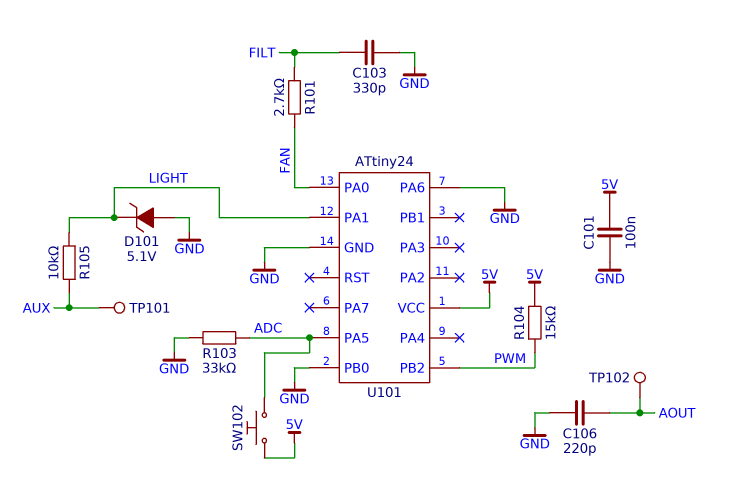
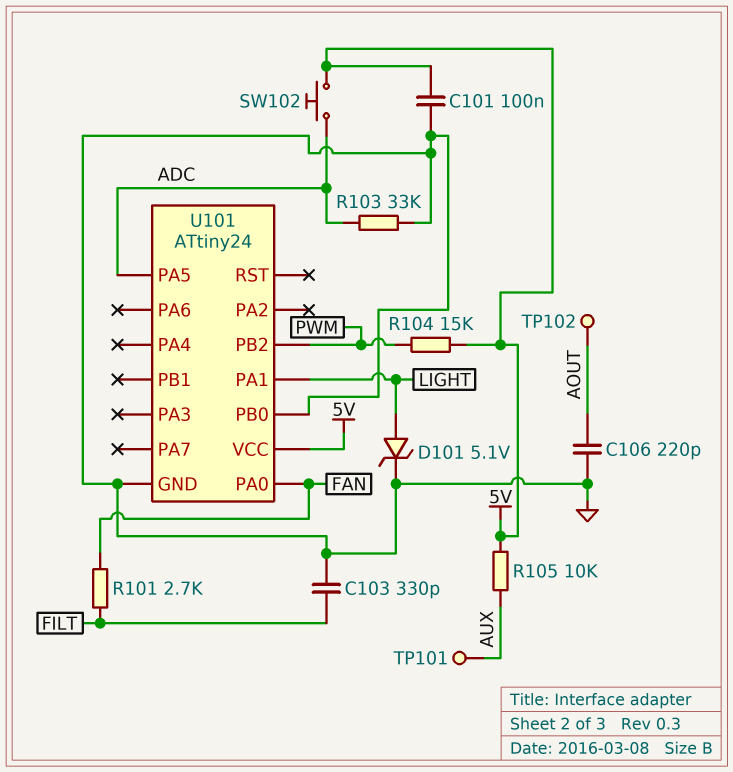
D101: zener 5.1V (A GND, K LIGHT) -> zener 5.1V (A LIGHT, K GND)
R105: 10k (AUX, LIGHT) -> 10k (5V, AUX)
U101 pin PA6: GND -> none

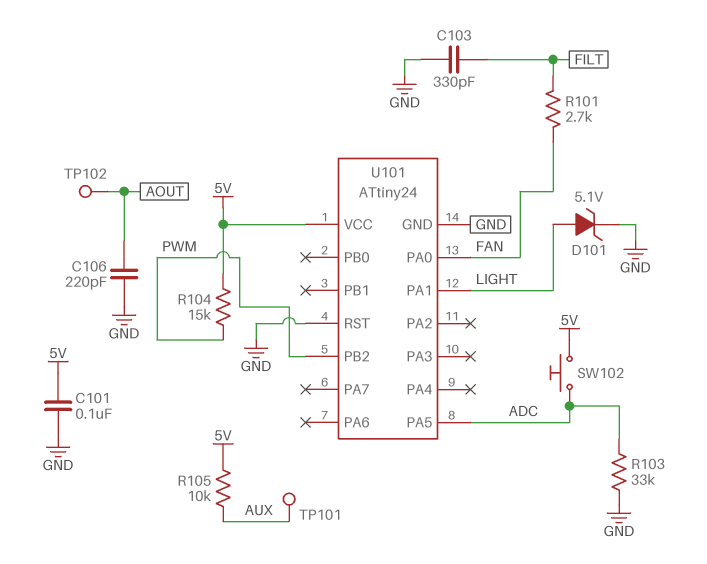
U101 pin PB0: GND -> none
U101 pin RST: none -> GND

